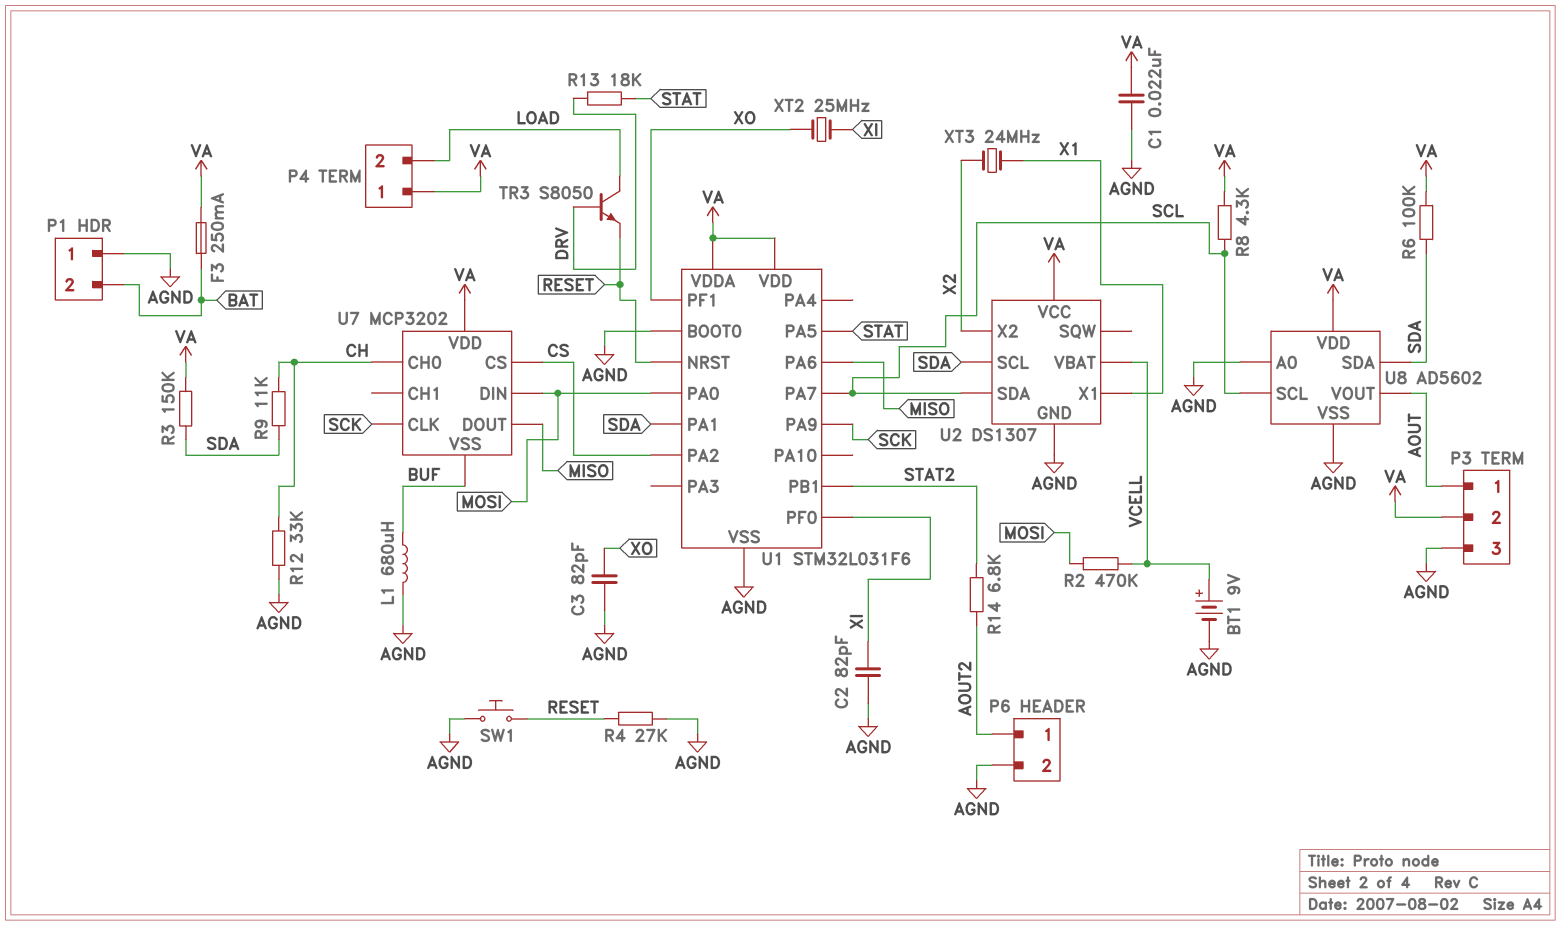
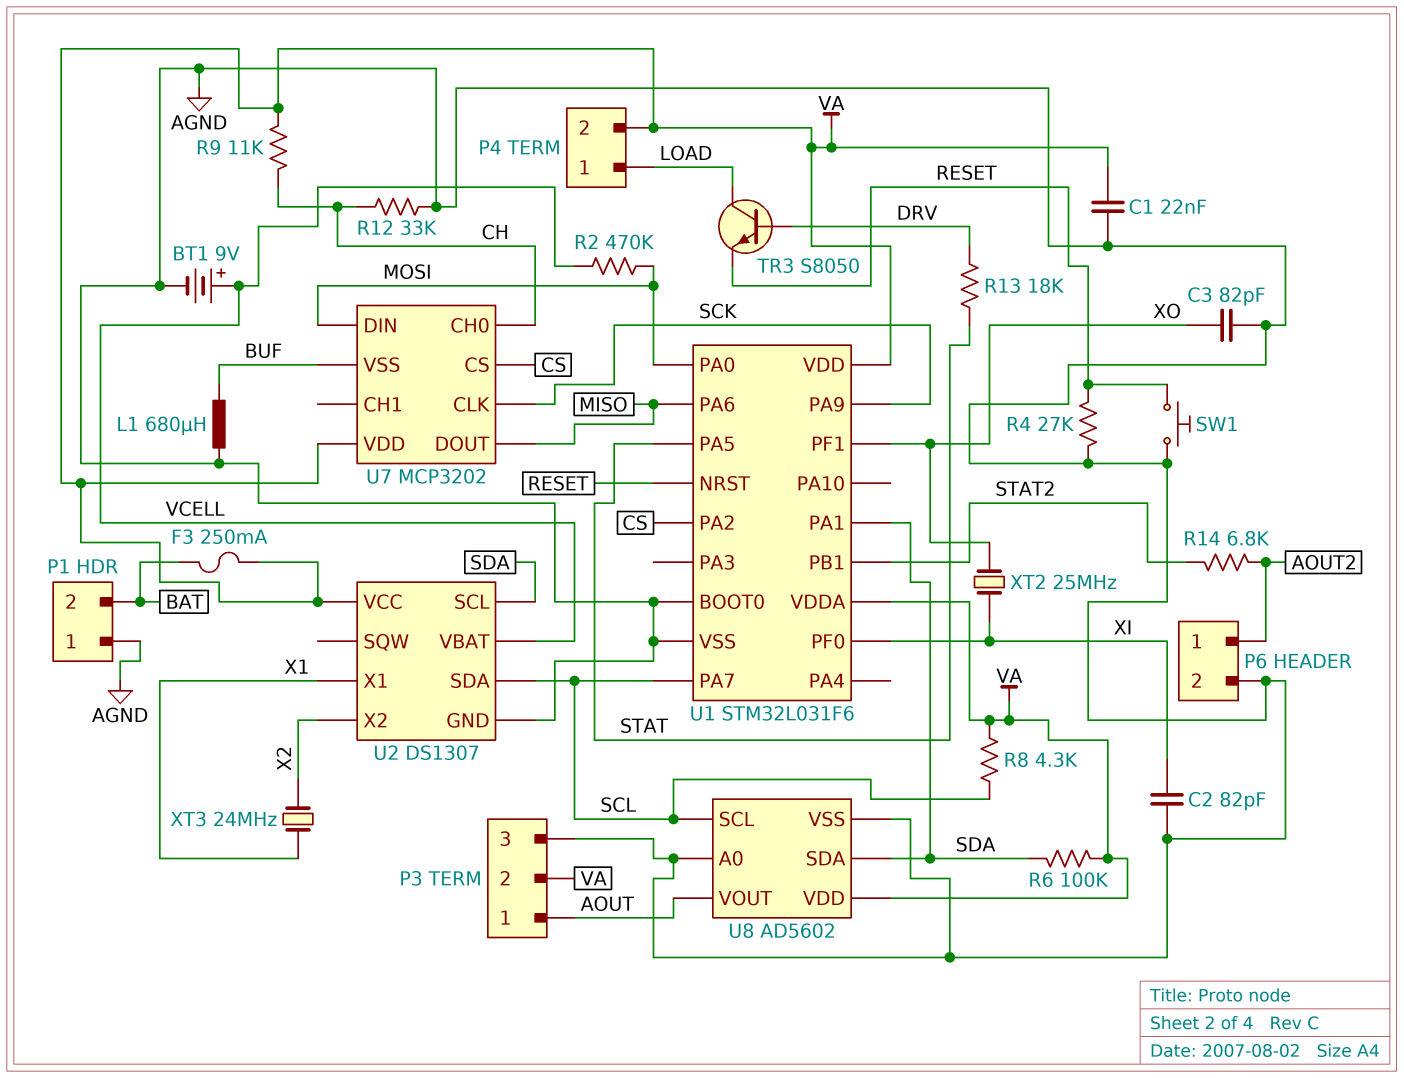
P4 pin 1: VA -> LOAD
P4 pin 2: LOAD -> VA
R3: 150k (SDA, VA) -> none
R9: 11k (CH, SDA) -> 11k (CH, VA)

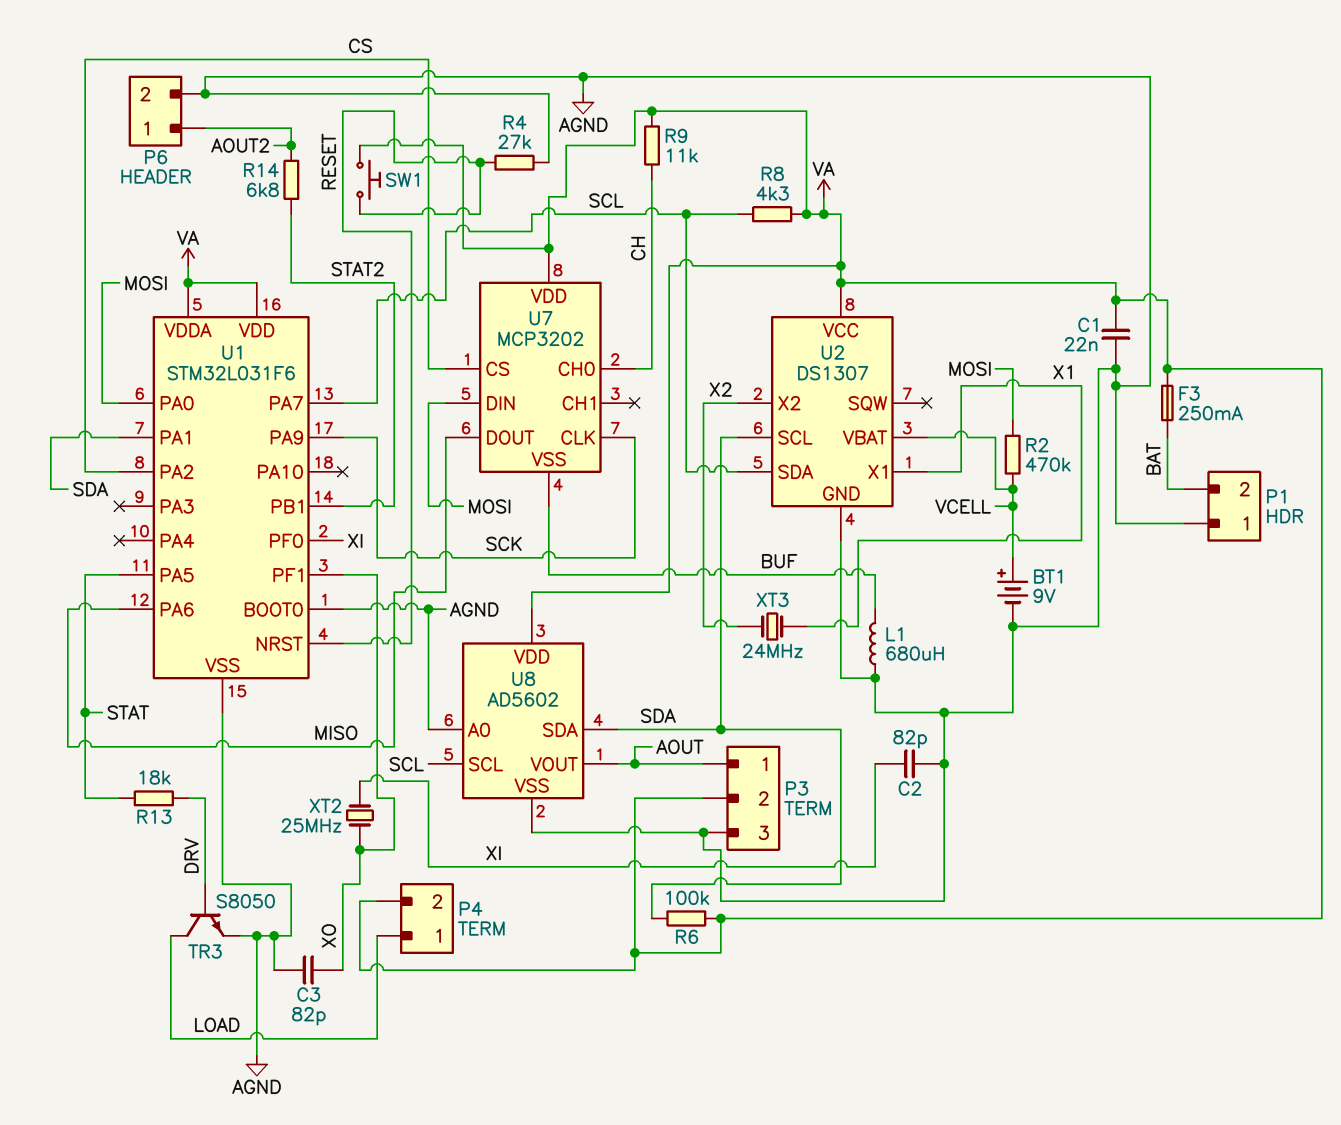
R12: 33k (AGND, CH) -> none
SW1: button (AGND, RESET) -> button (RESET, VA)
TR3: NPN S8050 (B DRV, C LOAD, E RESET) -> NPN S8050 (B DRV, C LOAD, E AGND)

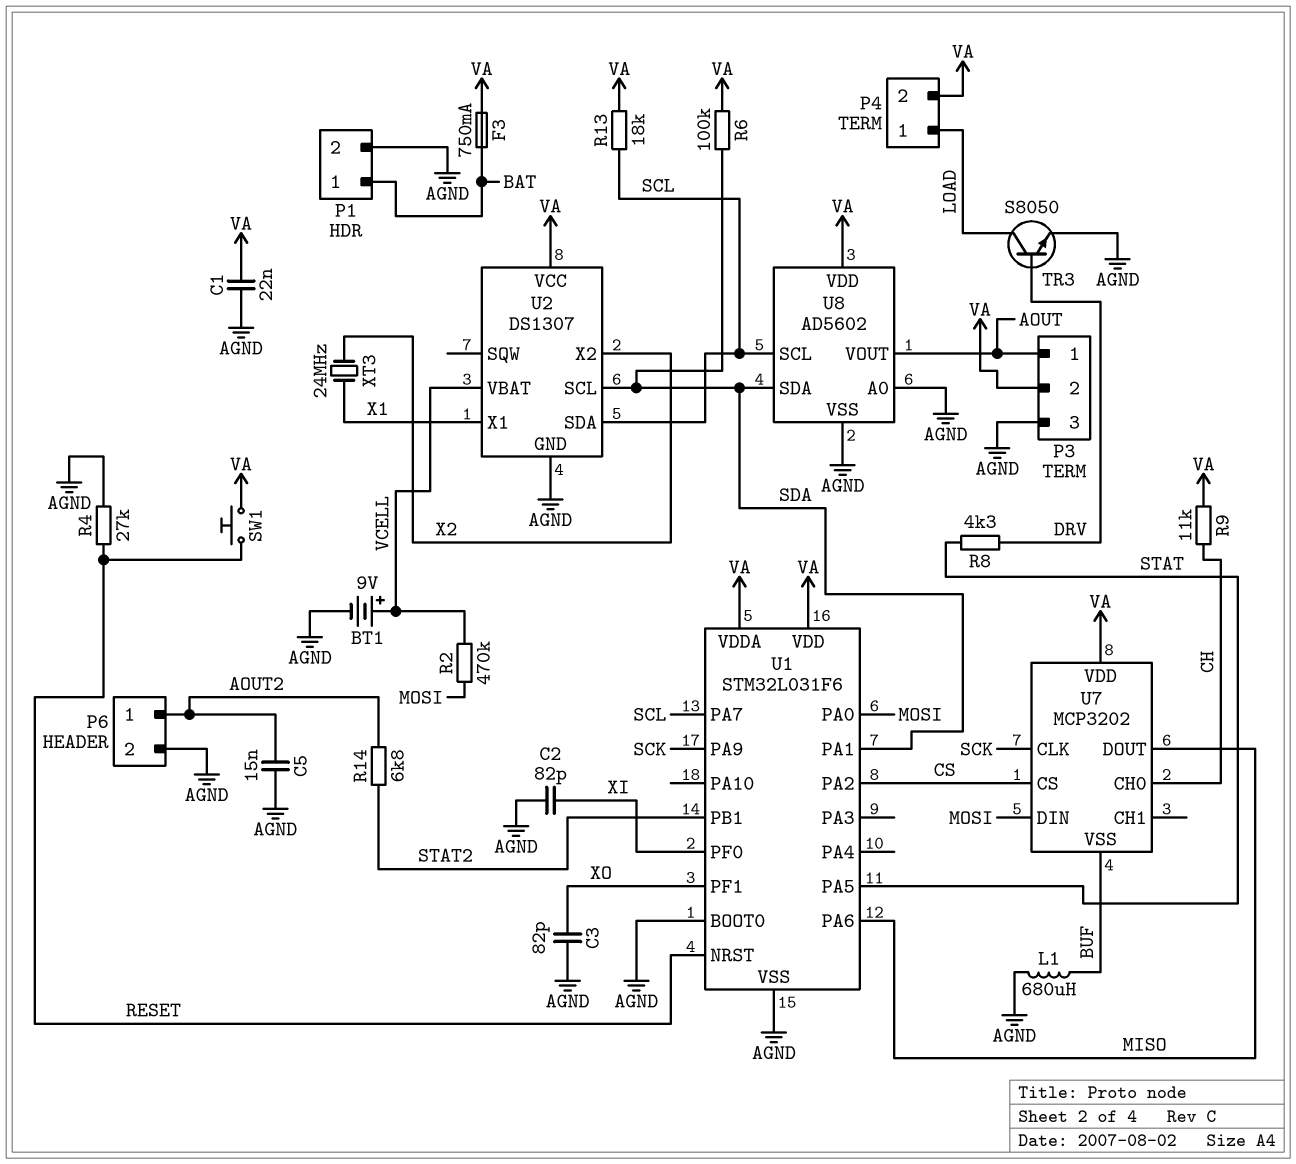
C5: none -> 15nF (AGND, AOUT2)
F3: 250mA (BAT, VA) -> 750mA (BAT, VA)
P1 pin 1: AGND -> BAT
P1 pin 2: BAT -> AGND
R8: 4.3k (SCL, VA) -> 4.3k (DRV, STAT)
R13: 18k (DRV, STAT) -> 18k (SCL, VA)
XT2: 25MHz (XI, XO) -> none

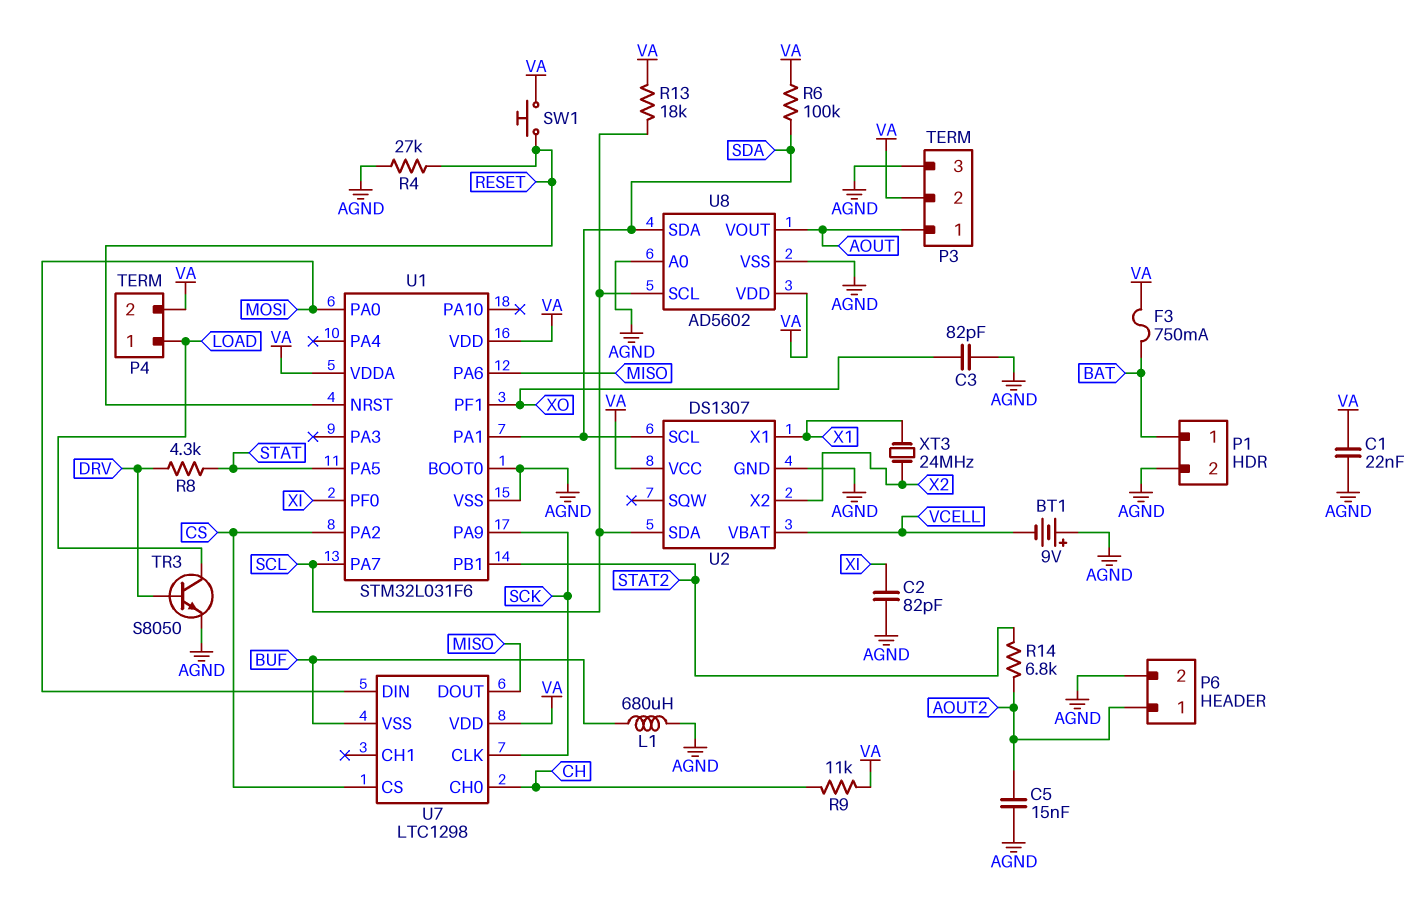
BT1: 9V (plus VCELL, minus AGND) -> 9V (plus AGND, minus VCELL)
R2: 470k (MOSI, VCELL) -> none
U7: MCP3202 -> LTC1298

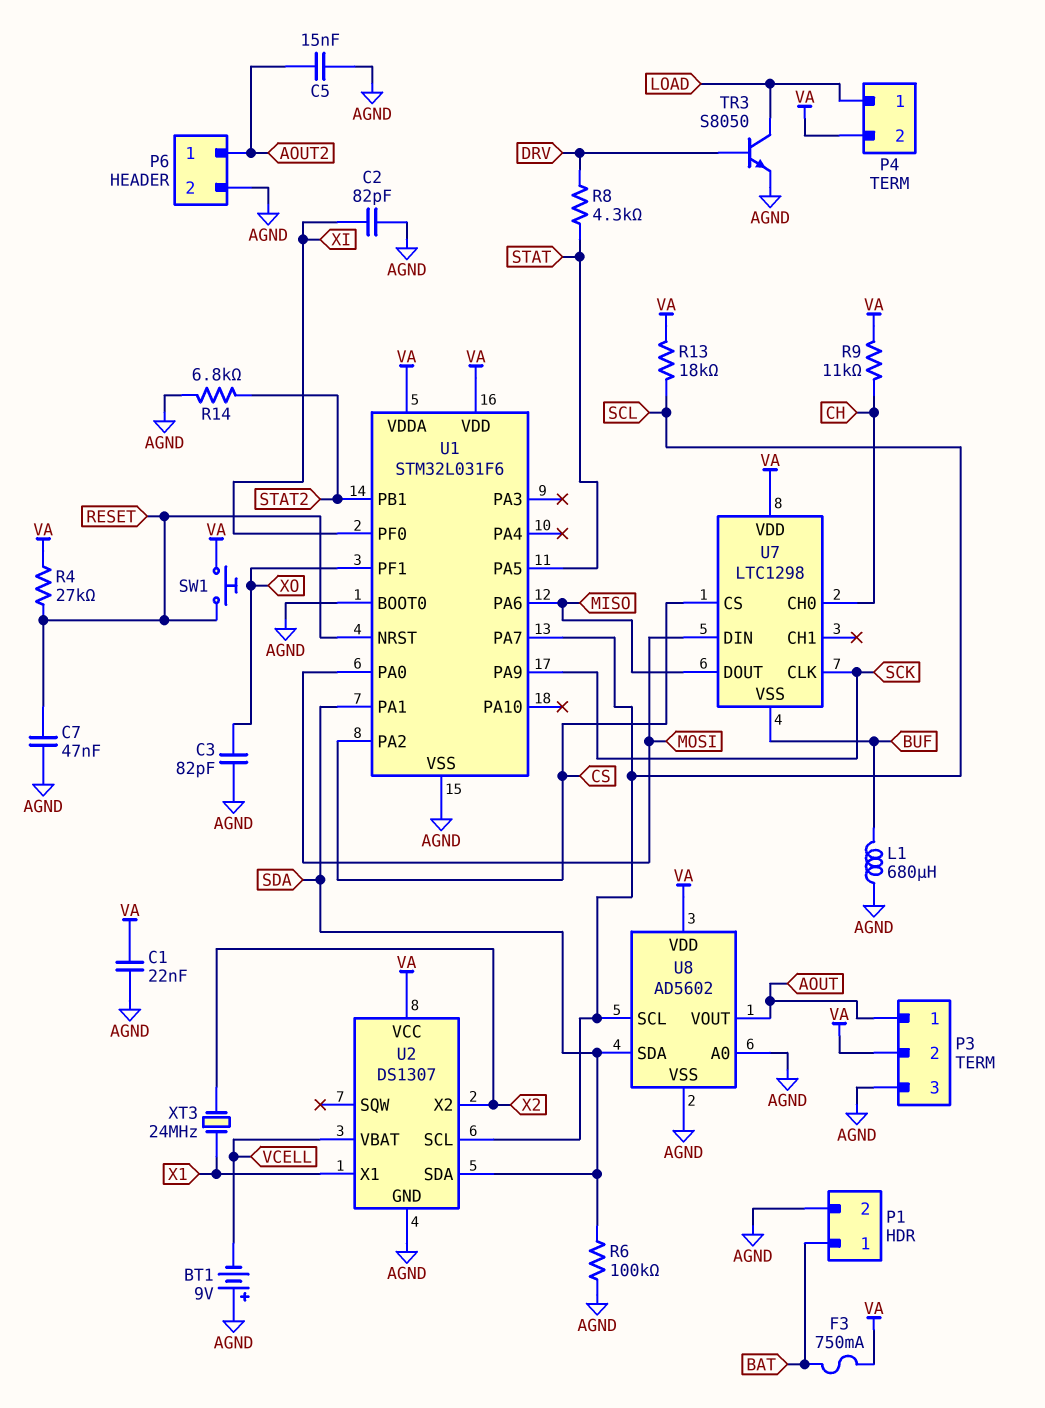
C7: none -> 47nF (AGND, RESET)
R4: 27k (AGND, RESET) -> 27k (RESET, VA)
R6: 100k (SDA, VA) -> 100k (AGND, SDA)
R14: 6.8k (AOUT2, STAT2) -> 6.8k (AGND, STAT2)
U2 pin SCL: SDA -> SCL
U2 pin SDA: SCL -> SDA

